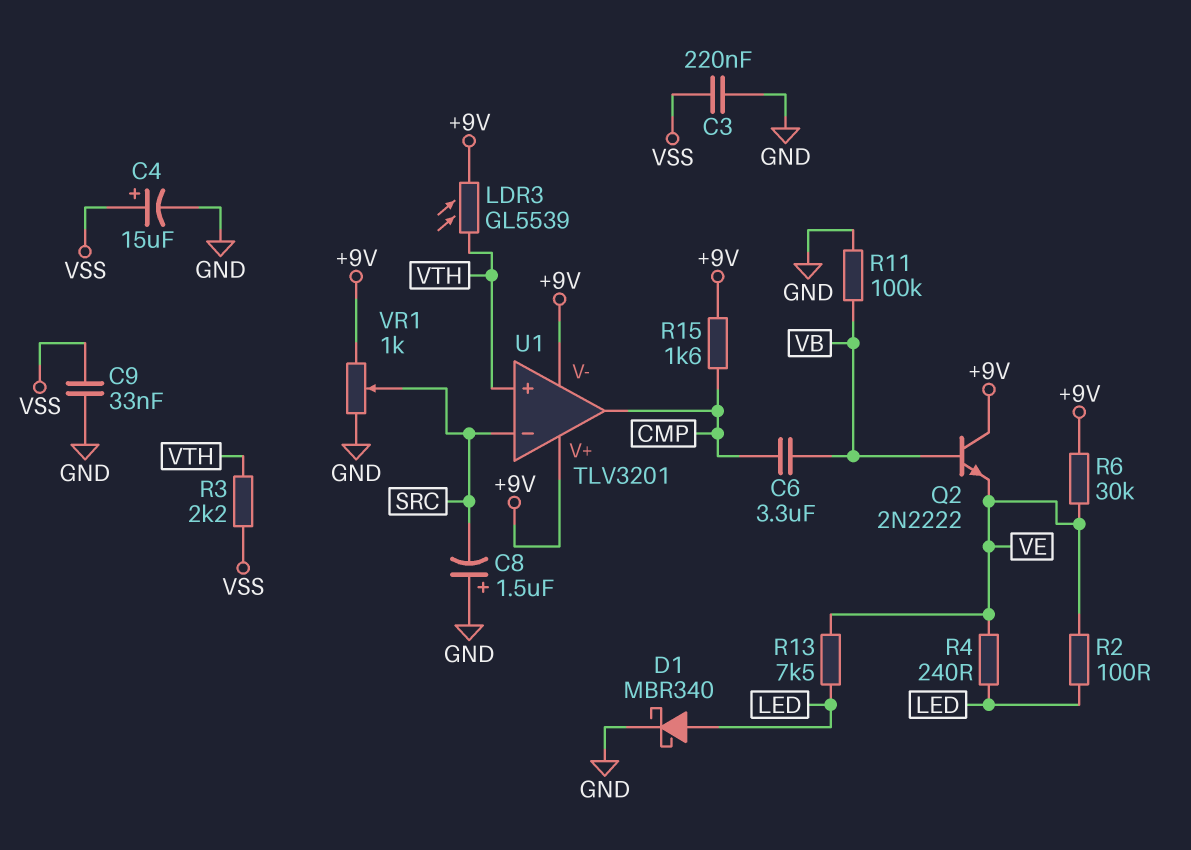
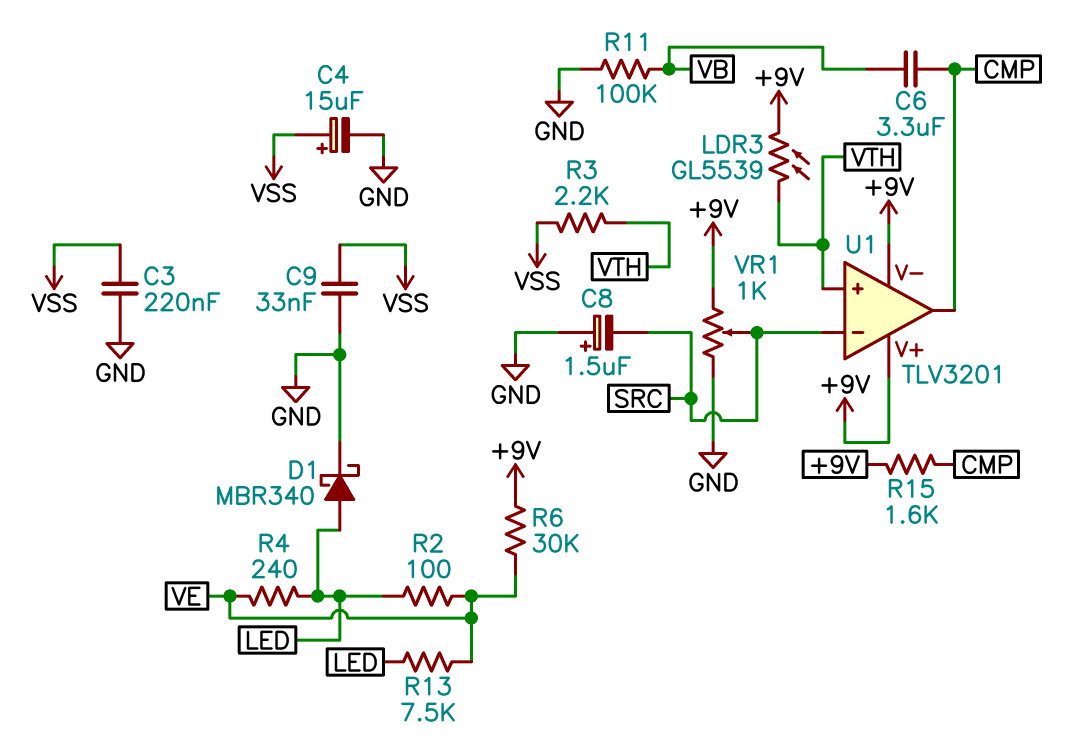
Q2: NPN 2N2222 (B VB, C +9V, E VE) -> none

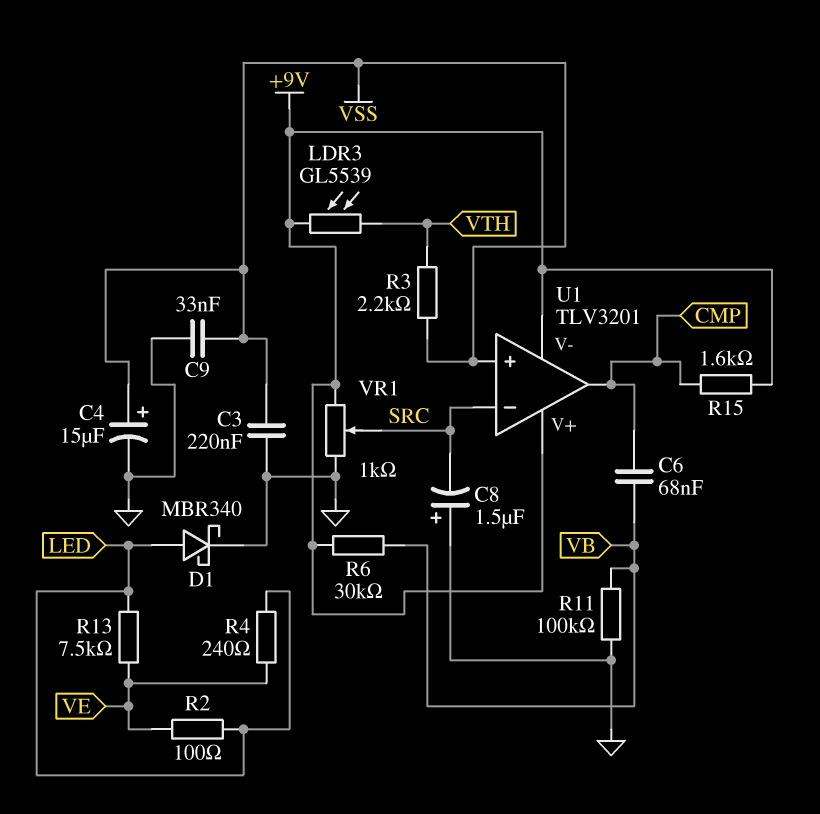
C6: 3.3uF (CMP, VB) -> 68nF (CMP, VB)
R6: 30k (+9V, VE) -> 30k (+9V, VB)
U1 pin in+: VTH -> VSS

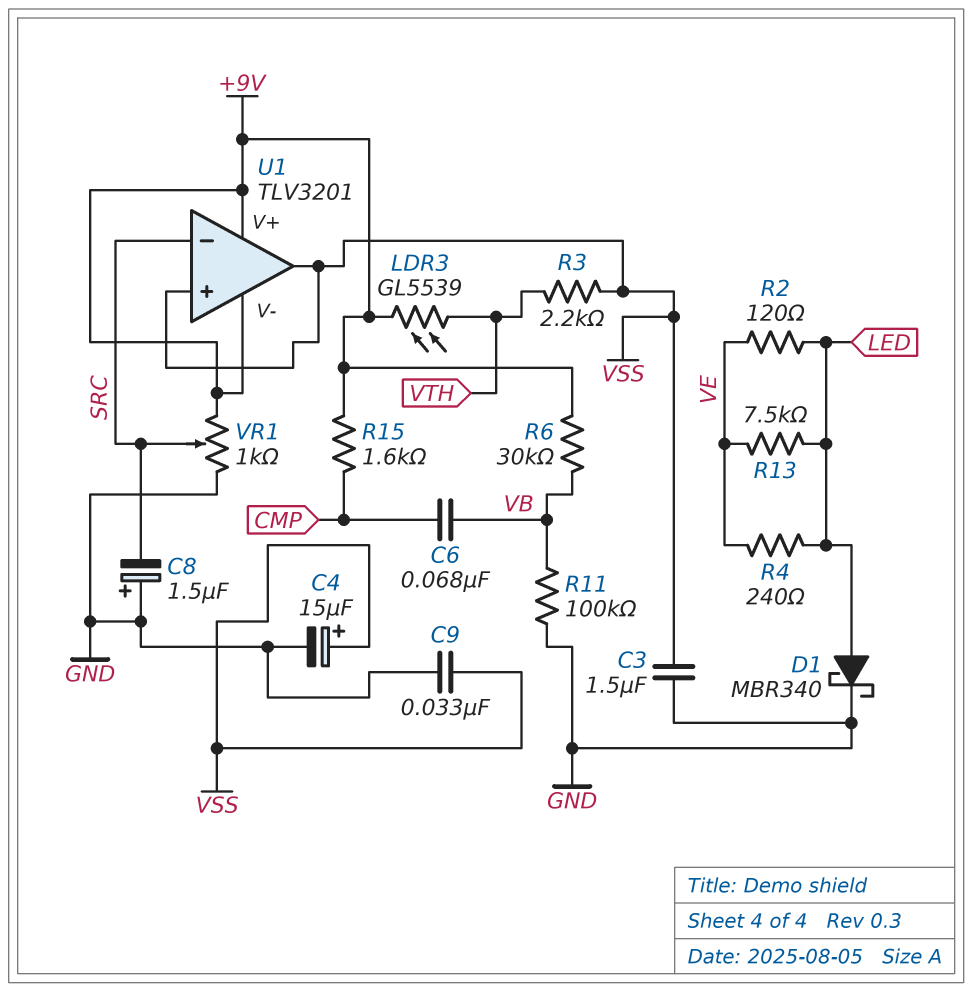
C3: 220nF (GND, VSS) -> 1.5uF (GND, VSS)
R2: 100 (LED, VE) -> 120 (LED, VE)
U1 pin out: CMP -> VSS

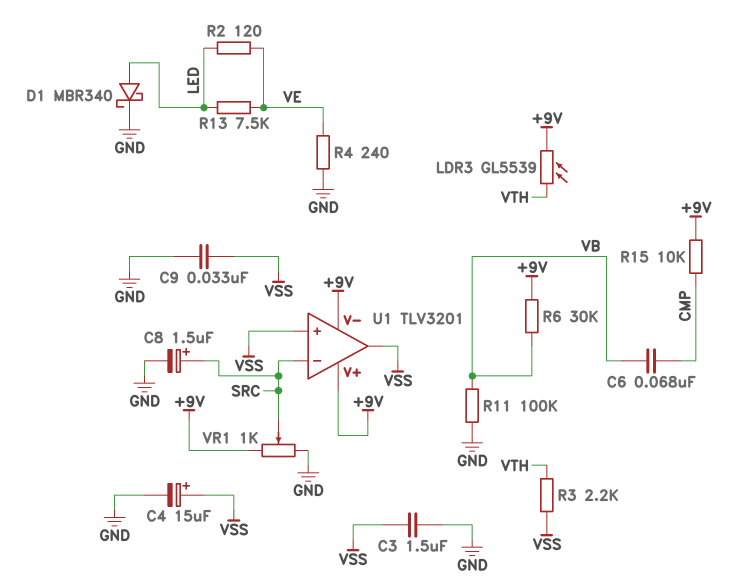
C8: 1.5uF (plus GND, minus SRC) -> 1.5uF (plus SRC, minus GND)
R4: 240 (LED, VE) -> 240 (GND, VE)
R15: 1.6k (+9V, CMP) -> 10k (+9V, CMP)

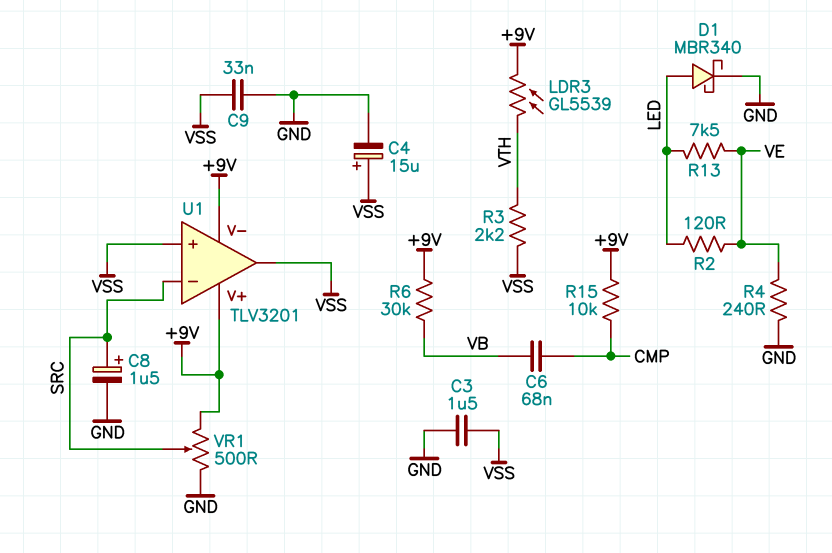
R11: 100k (GND, VB) -> none
VR1: 1k (+9V, GND, wiper SRC) -> 500 (+9V, GND, wiper SRC)

